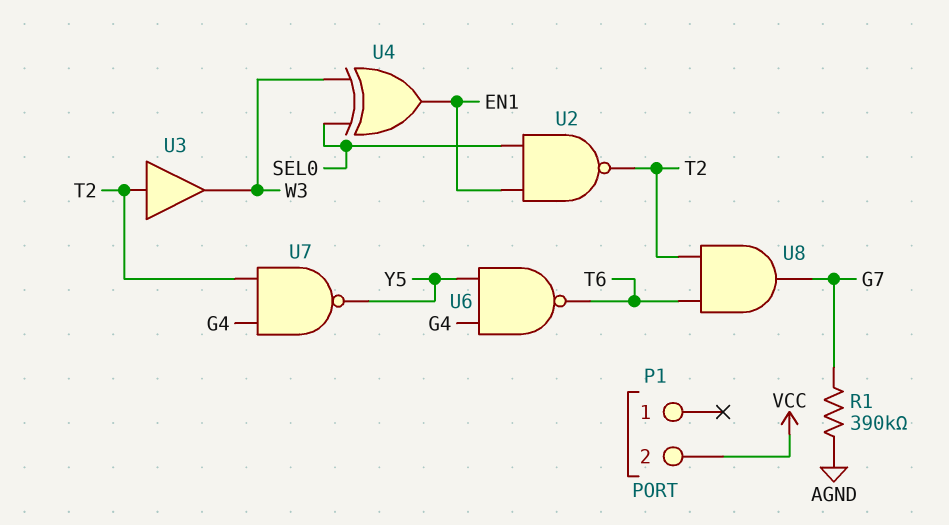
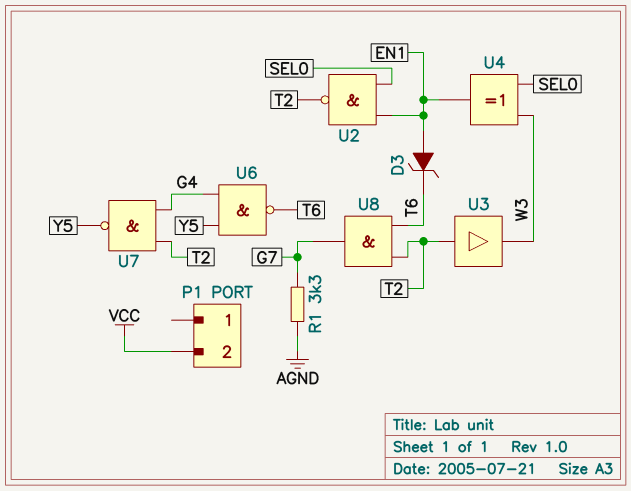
D3: none -> zener (A EN1, K T6)
R1: 390k (AGND, G7) -> 3.3k (AGND, G7)

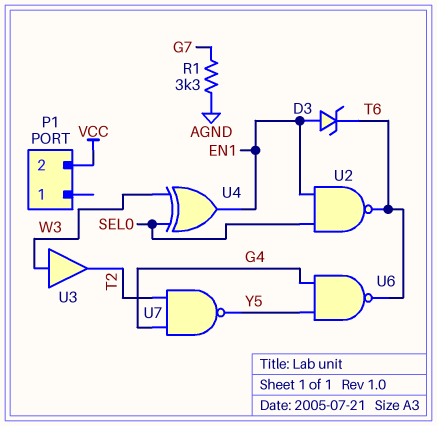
U2: NAND (in EN1, in SEL0, out T2) -> NAND (in EN1, in SEL0, out T6)
U3: buffer (in T2, out W3) -> buffer (in W3, out T2)
U8: AND (in T2, in T6, out G7) -> none

